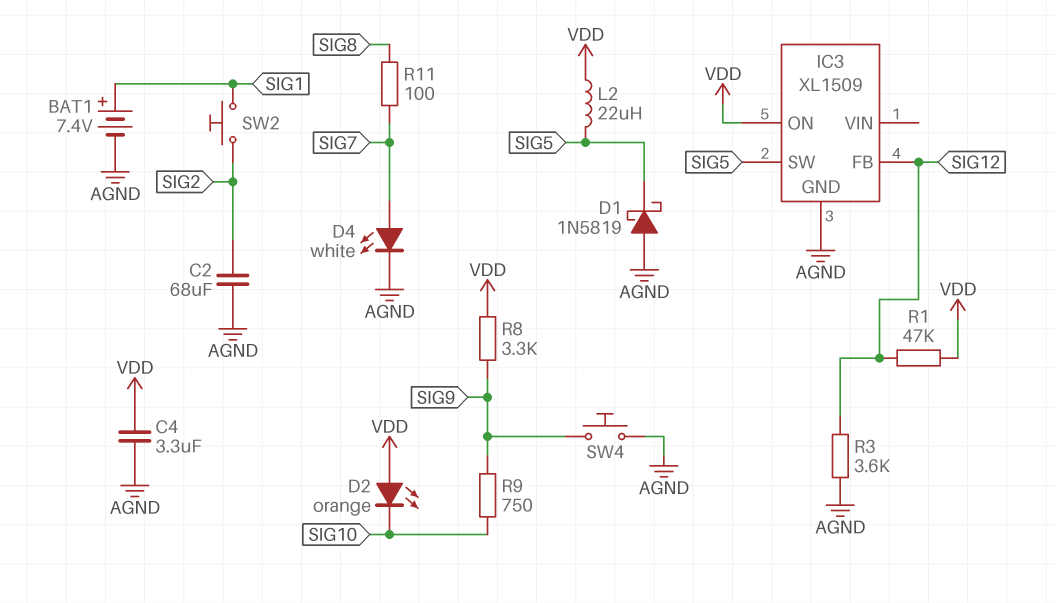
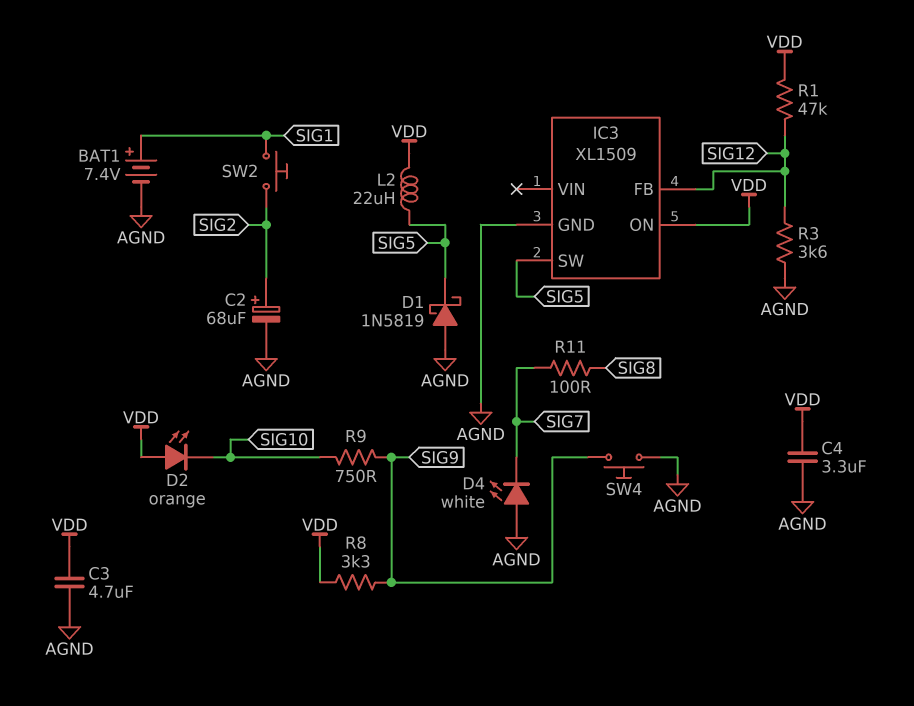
C2: 68uF (AGND, SIG2) -> 68uF (plus SIG2, minus AGND)
C3: none -> 4.7uF (AGND, VDD)
D4: LED white (A SIG7, K AGND) -> LED white (A AGND, K SIG7)

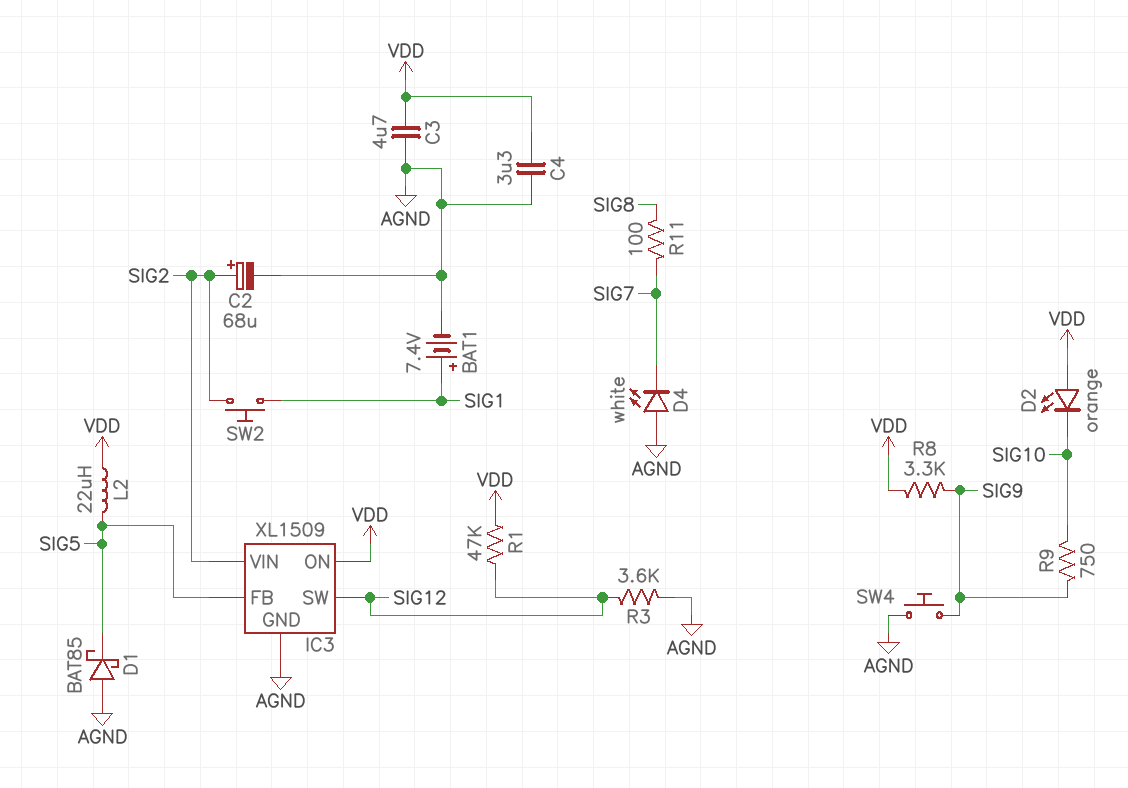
D1: schottky 1N5819 (A AGND, K SIG5) -> schottky BAT85 (A AGND, K SIG5)
IC3 pin FB: SIG12 -> SIG5
IC3 pin SW: SIG5 -> SIG12
IC3 pin VIN: none -> SIG2

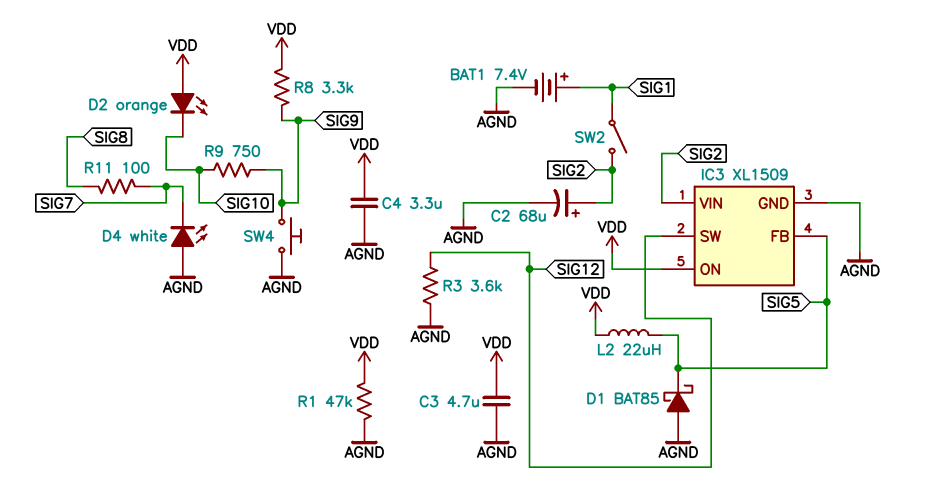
R1: 47k (SIG12, VDD) -> 47k (AGND, VDD)
SW2: button (SIG1, SIG2) -> switch (SIG1, SIG2)

